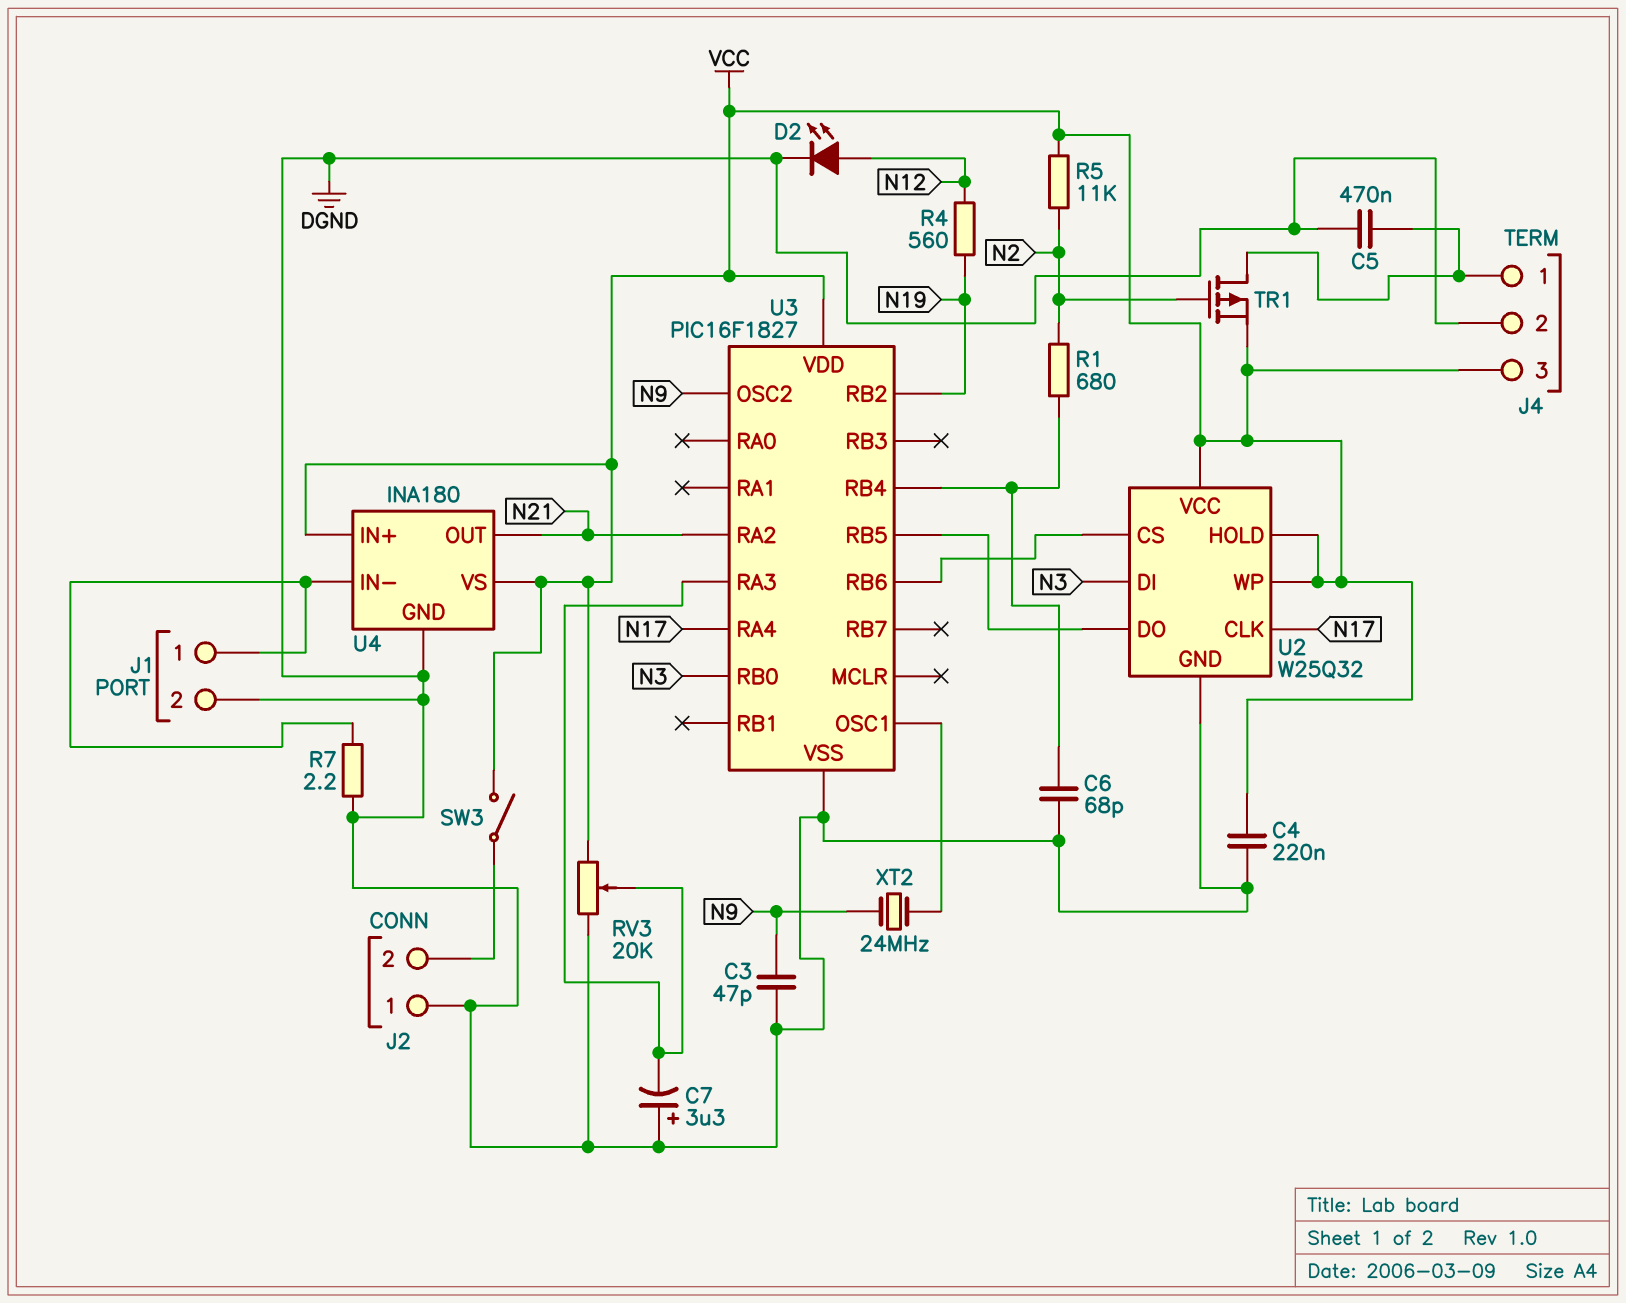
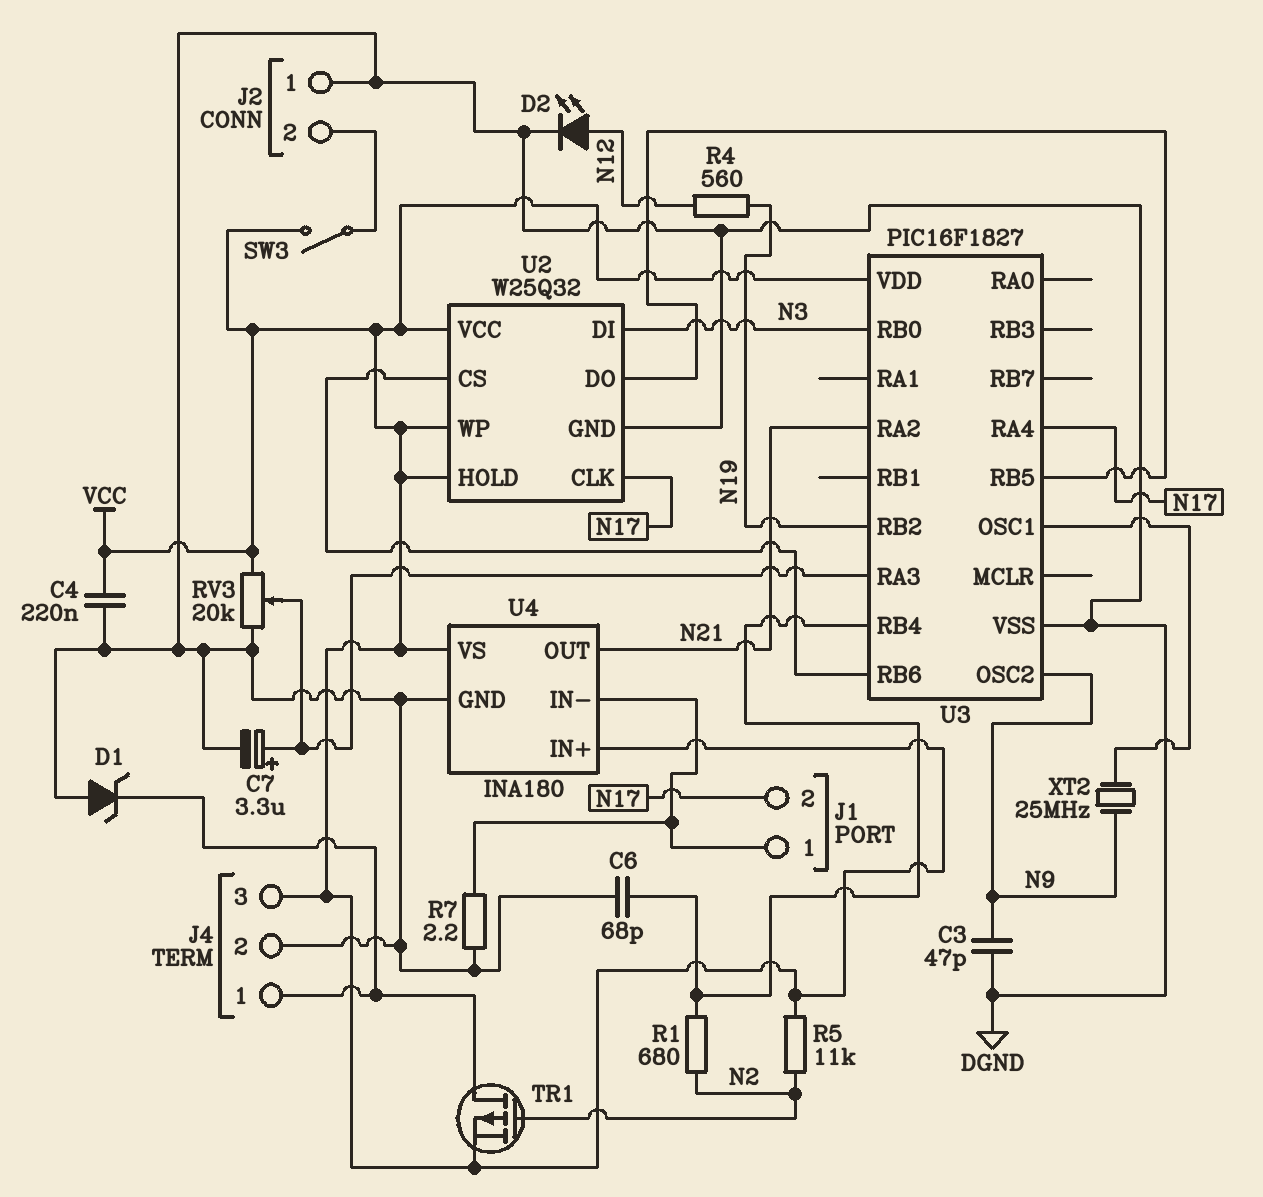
C5: 470nF (DGND, J4/1) -> none
C7: 3.3uF (plus DGND, minus U3/RA3) -> 3.3uF (plus U3/RA3, minus DGND)
D1: none -> zener (A DGND, K J4/1)
J1 pin 2: DGND -> N17
XT2: 24MHz (N9, U3/OSC1) -> 25MHz (N9, U3/OSC1)

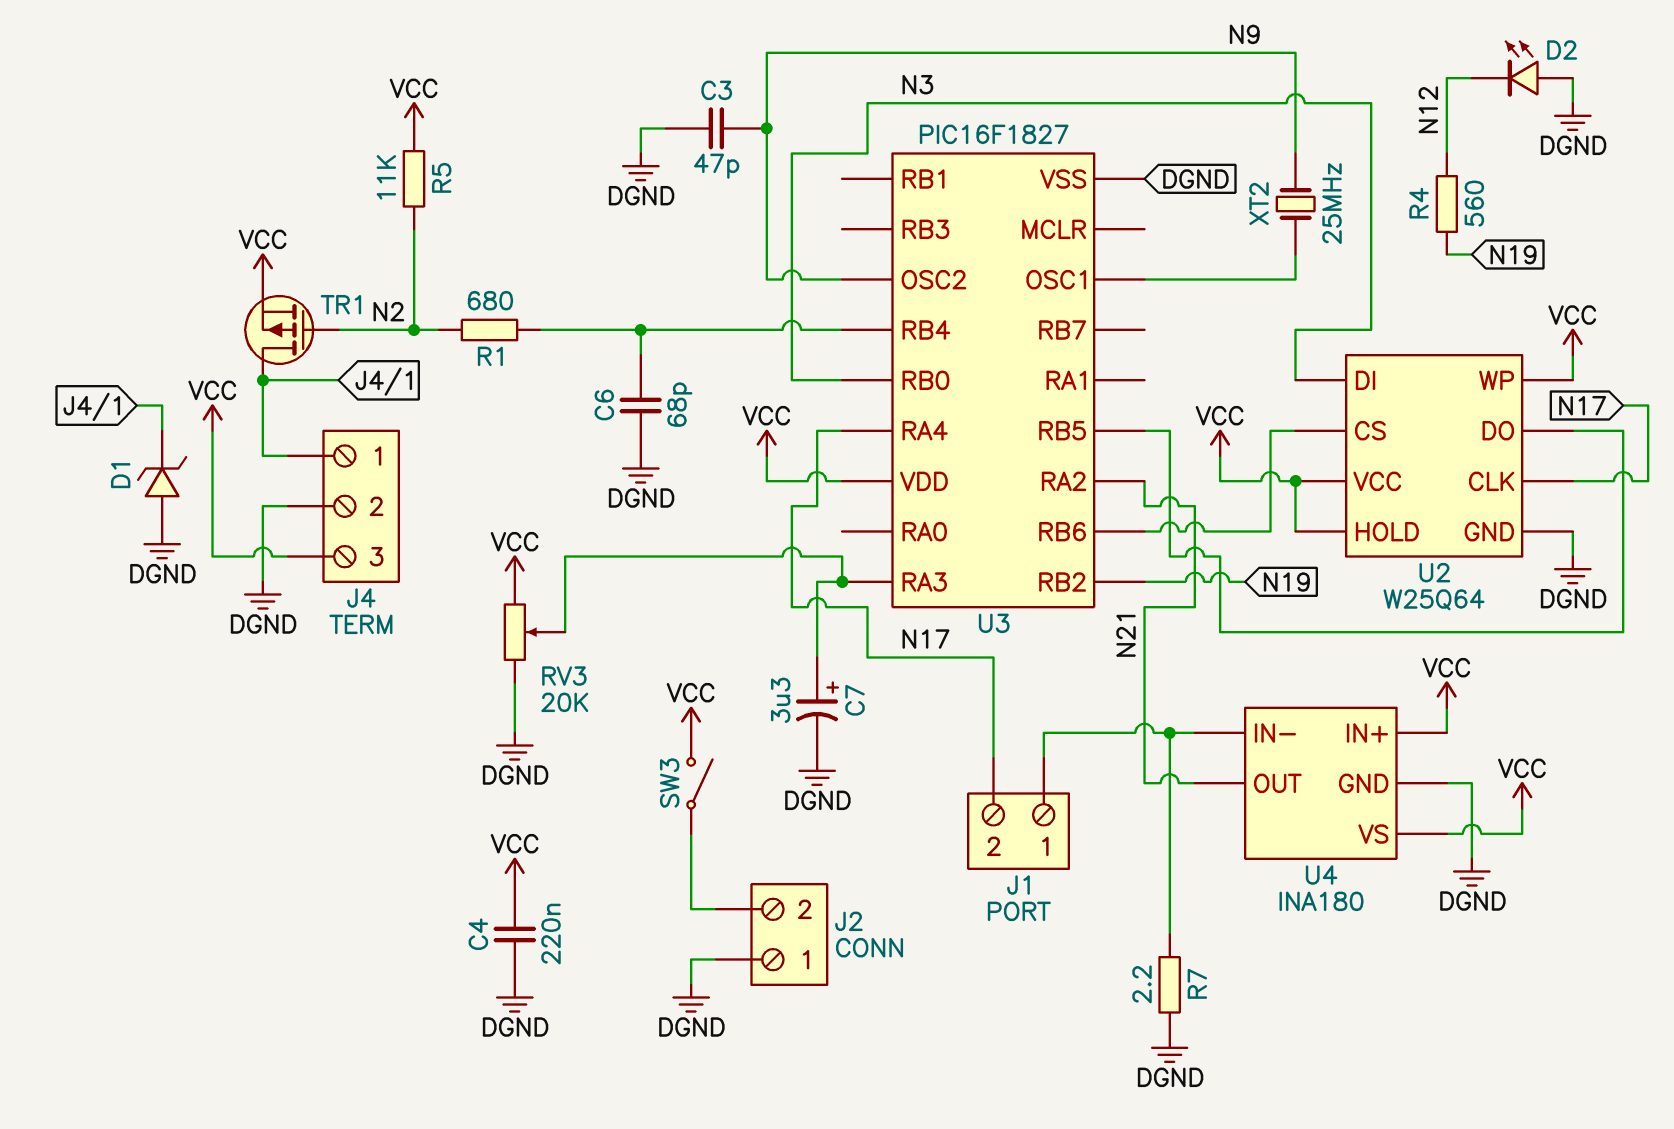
D2: LED (A N12, K DGND) -> LED (A DGND, K N12)
U2: W25Q32 -> W25Q64

